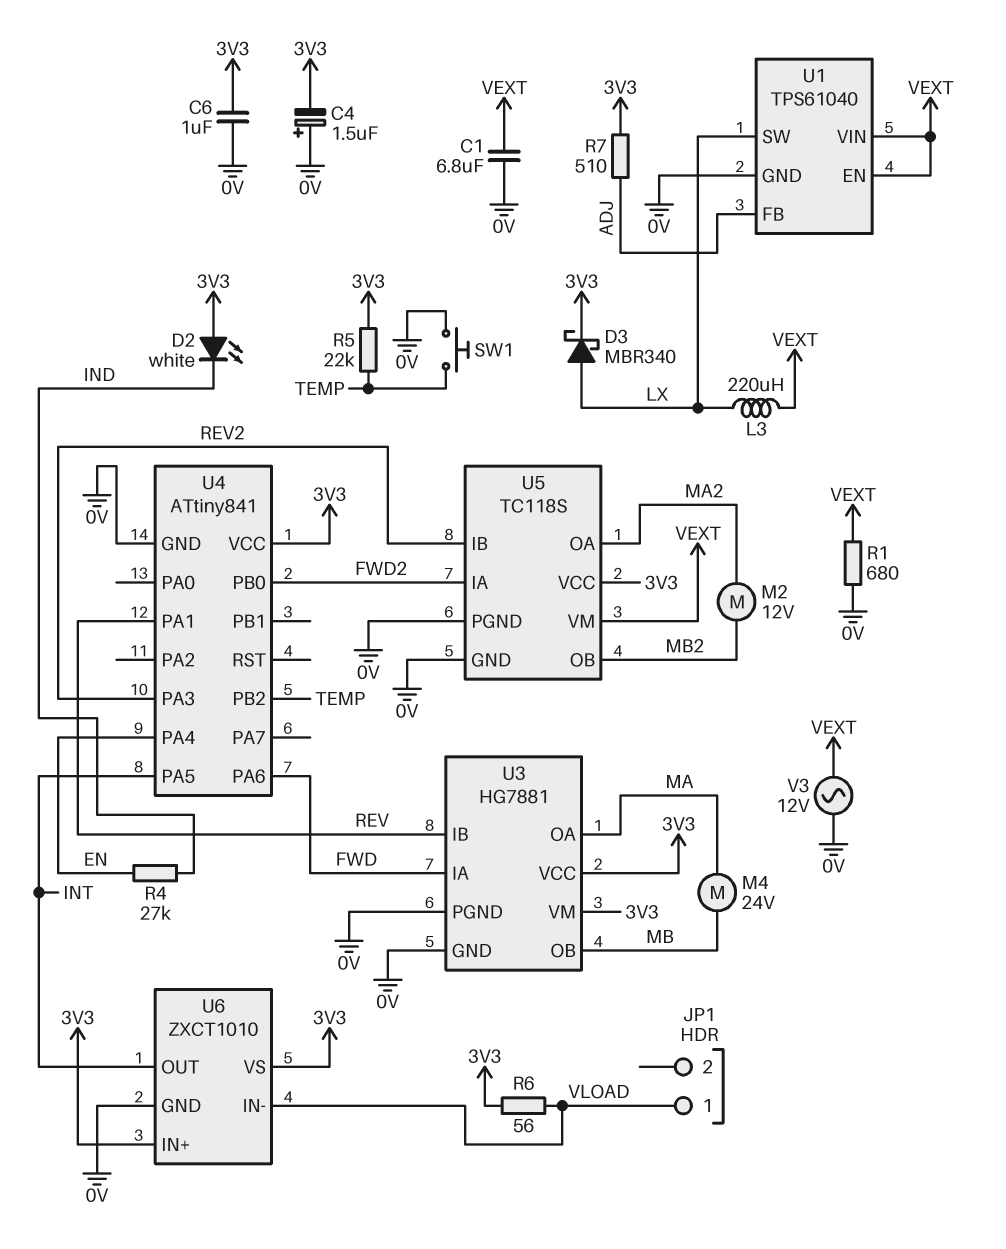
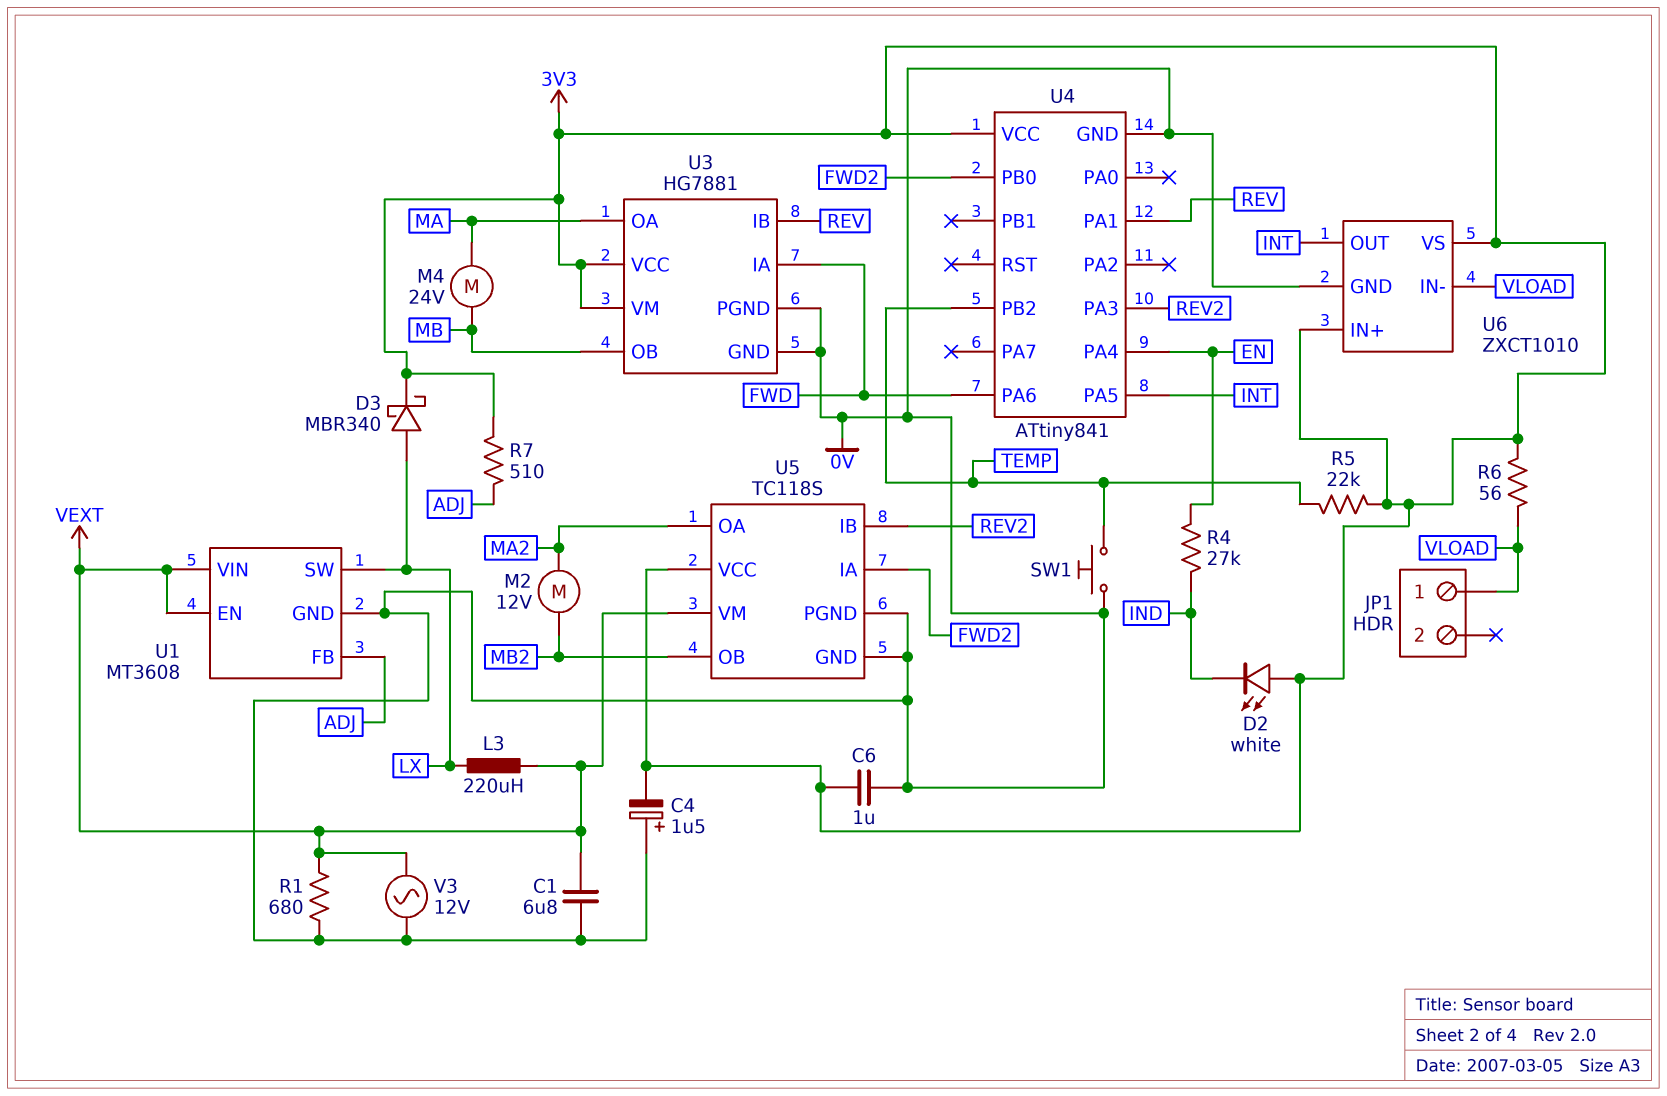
U1: TPS61040 -> MT3608

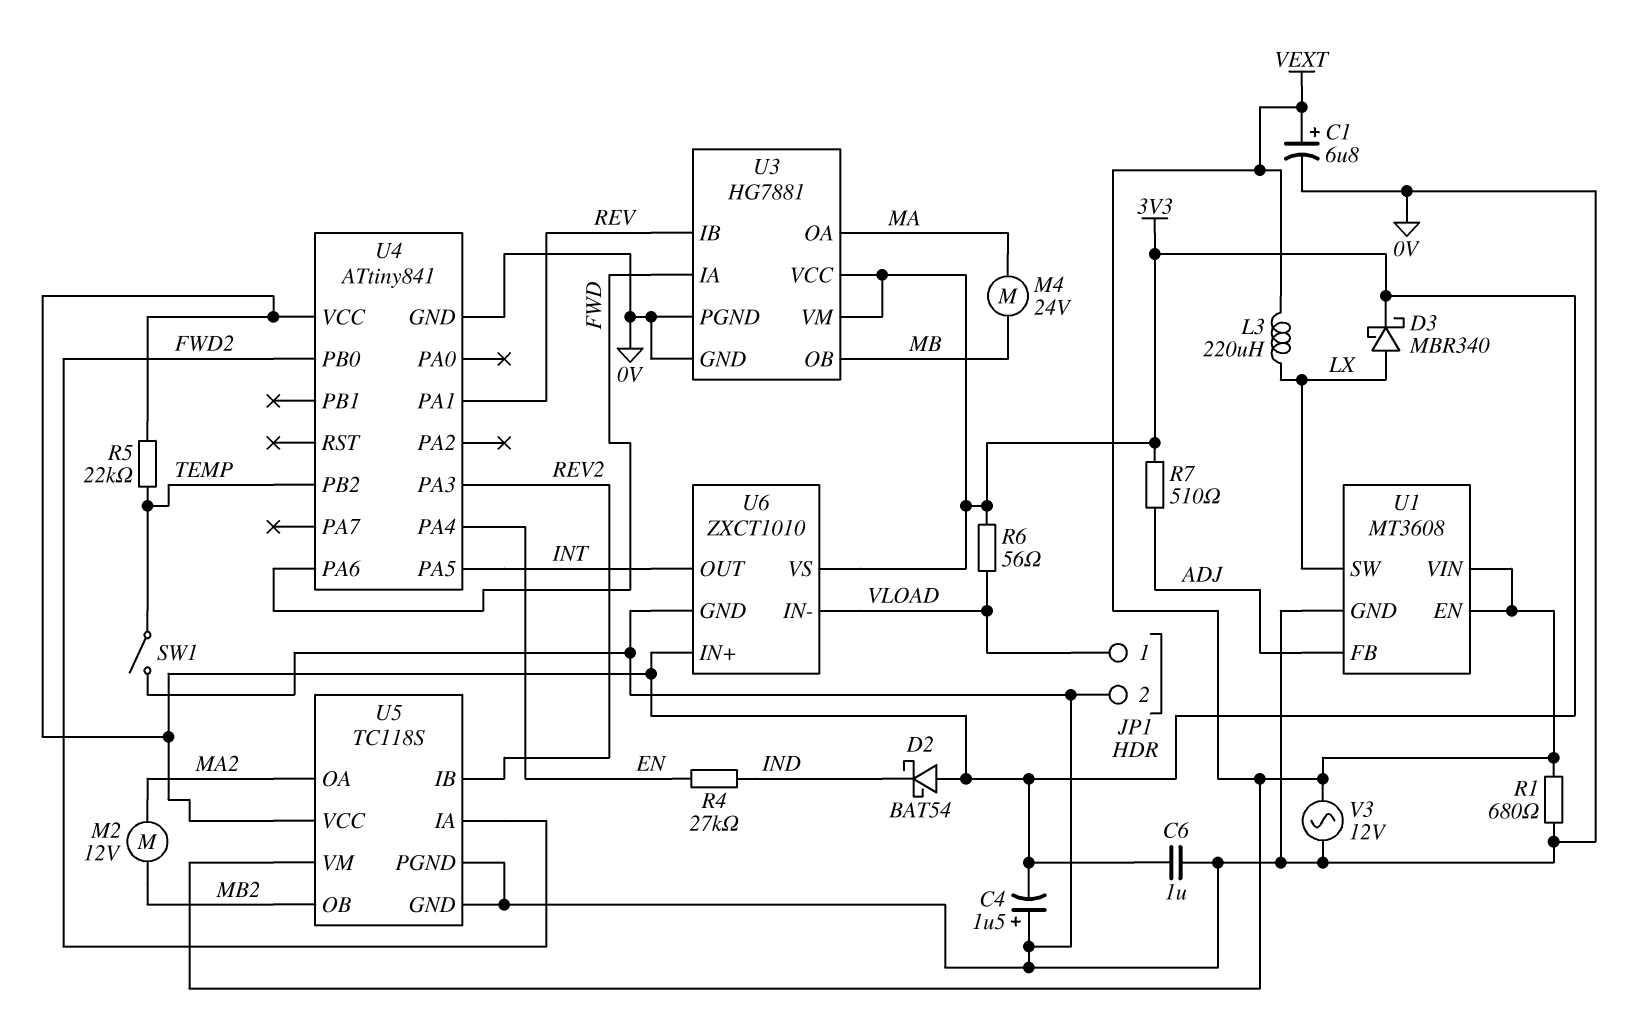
C1: 6.8uF (0V, VEXT) -> 6.8uF (plus VEXT, minus 0V)
D2: LED white (A 3V3, K IND) -> schottky BAT54 (A 3V3, K IND)
JP1 pin 2: none -> 0V
SW1: button (0V, TEMP) -> switch (0V, TEMP)

